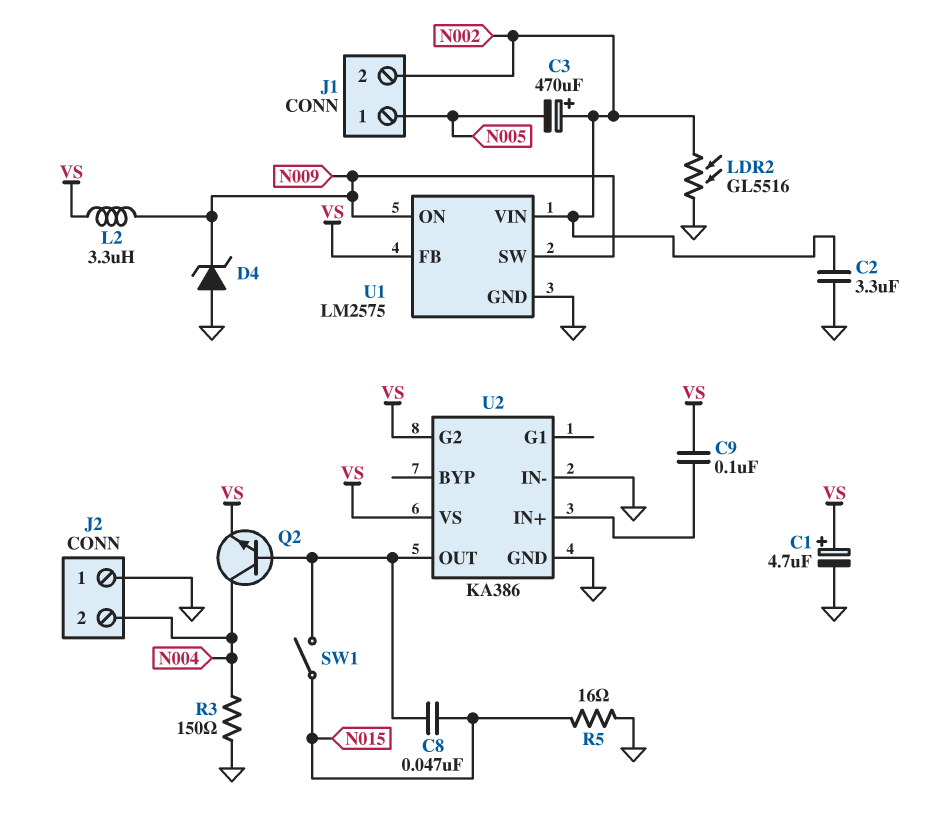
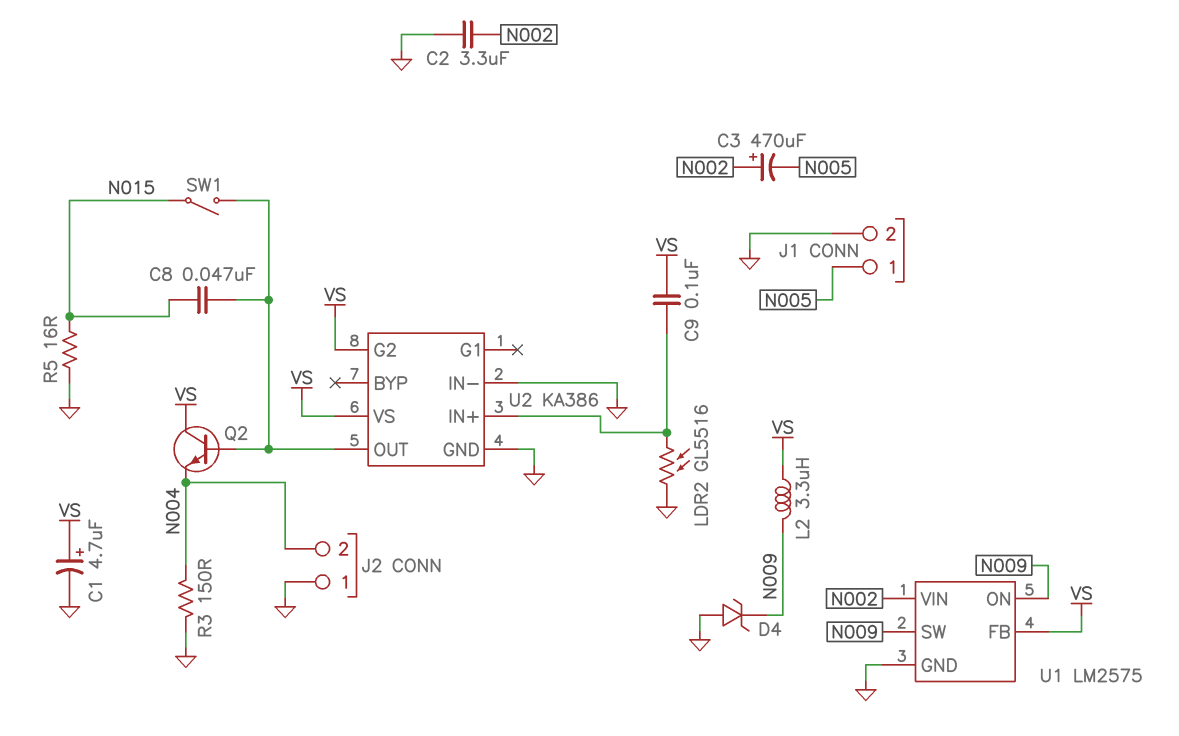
J1 pin 2: N002 -> GND
LDR2: GL5516 (GND, N002) -> GL5516 (GND, U2/IN+)
Q2: NPN (B U2/OUT, C N004, E VS) -> NPN (B U2/OUT, C VS, E N004)

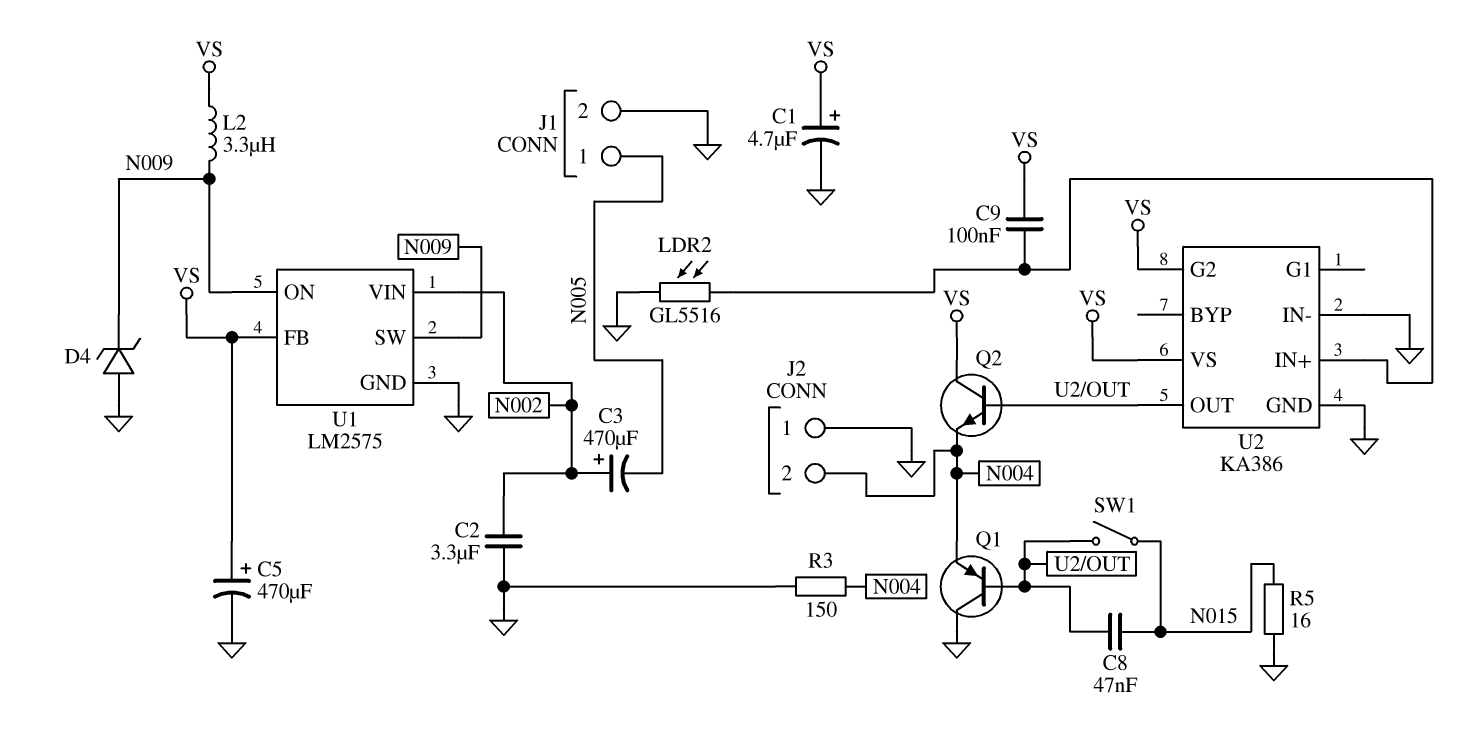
C5: none -> 470uF (plus VS, minus GND)
Q1: none -> PNP (B U2/OUT, C GND, E N004)

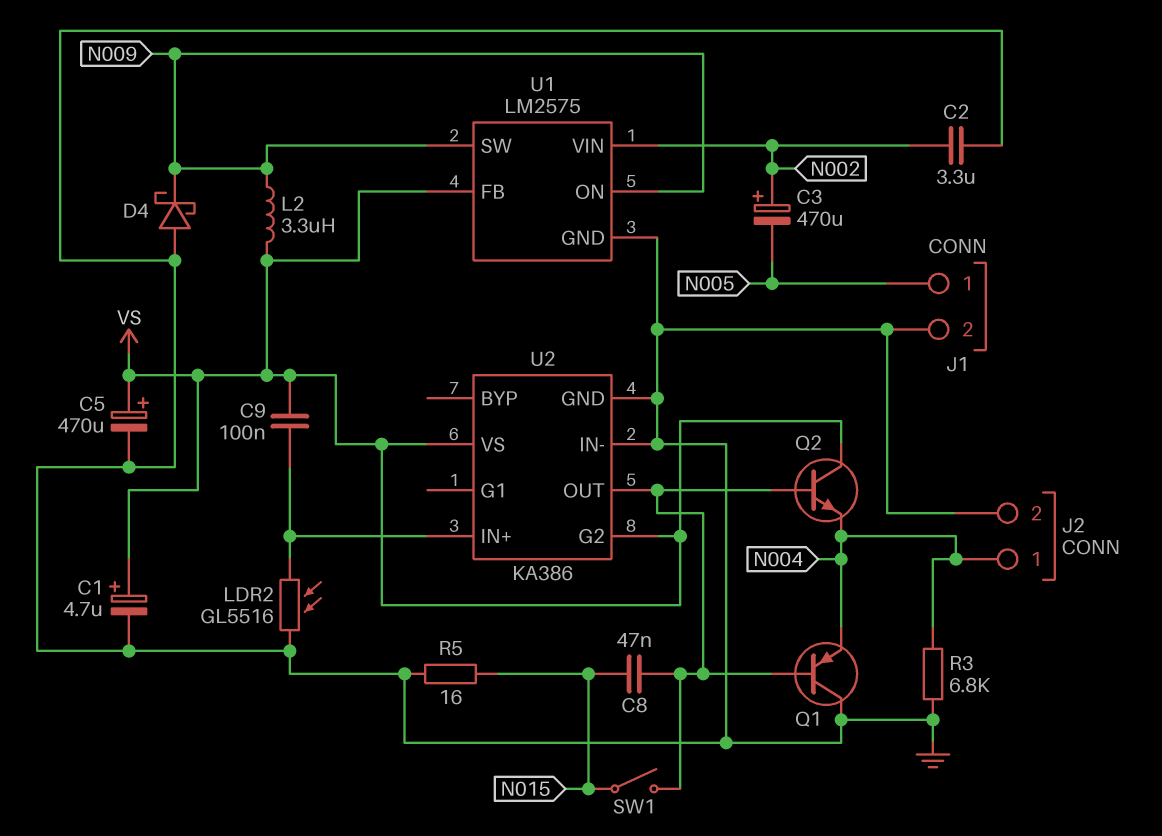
D4: zener (A GND, K N009) -> schottky (A GND, K N009)
J2 pin 1: GND -> N004
J2 pin 2: N004 -> GND
R3: 150 (GND, N004) -> 6.8k (GND, N004)

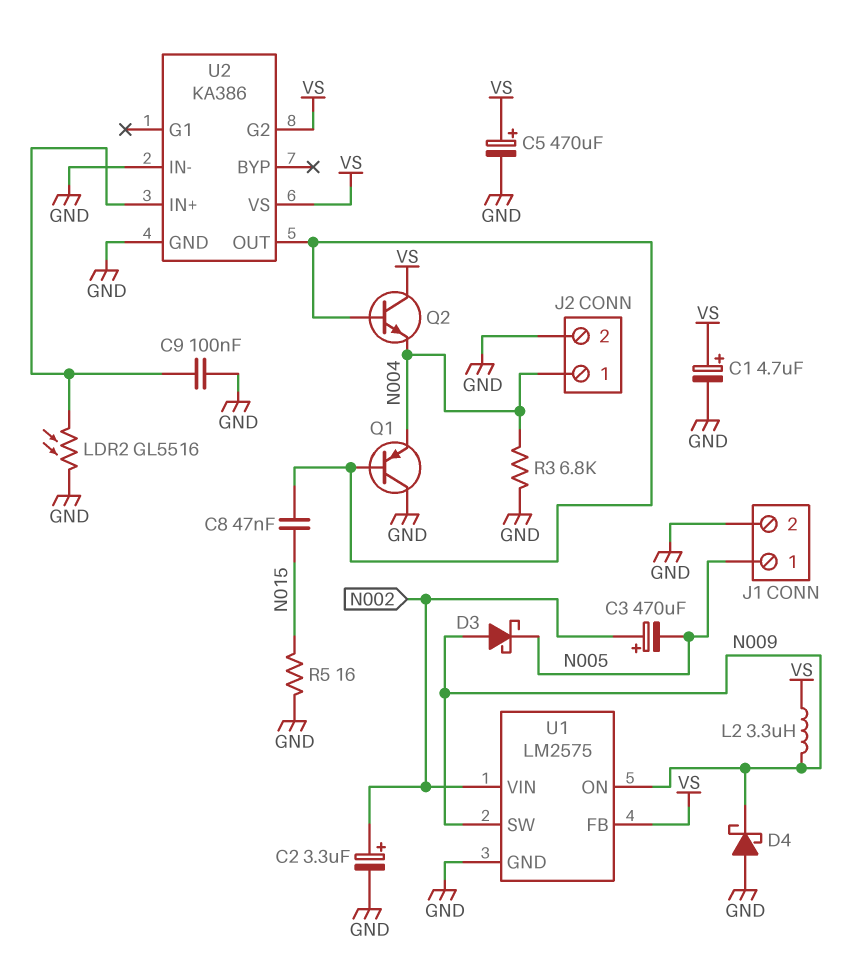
C2: 3.3uF (GND, N002) -> 3.3uF (plus N002, minus GND)
C9: 100nF (U2/IN+, VS) -> 100nF (GND, U2/IN+)
D3: none -> schottky (A N009, K N005)
SW1: switch (N015, U2/OUT) -> none

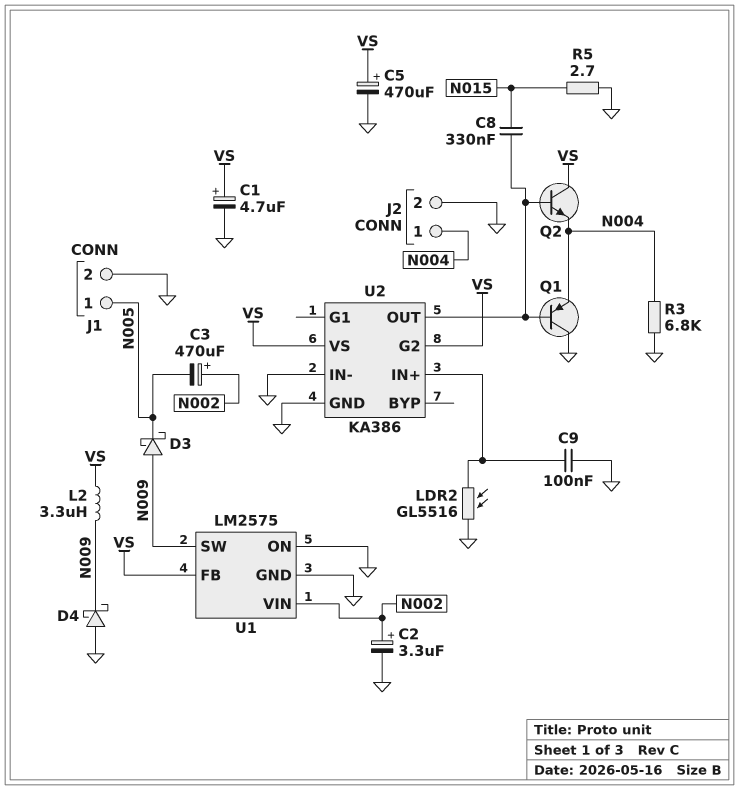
C8: 47nF (N015, U2/OUT) -> 330nF (N015, U2/OUT)
R5: 16 (GND, N015) -> 2.7 (GND, N015)
U1 pin ON: N009 -> GND

